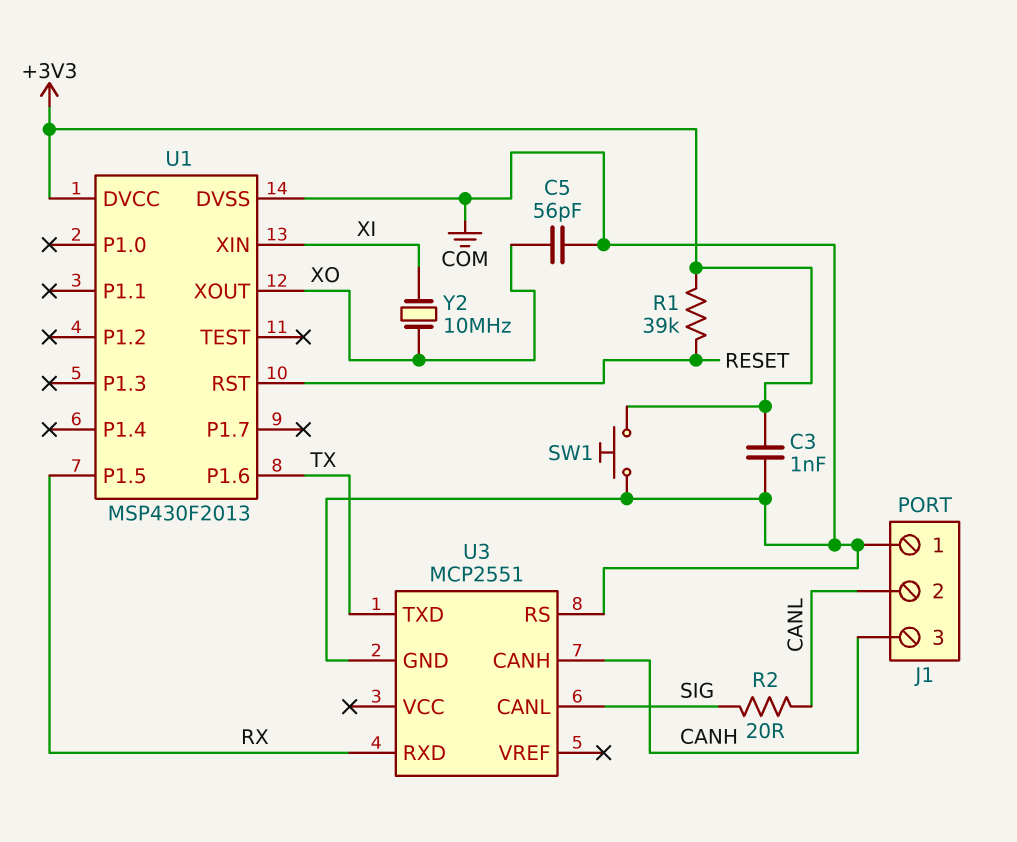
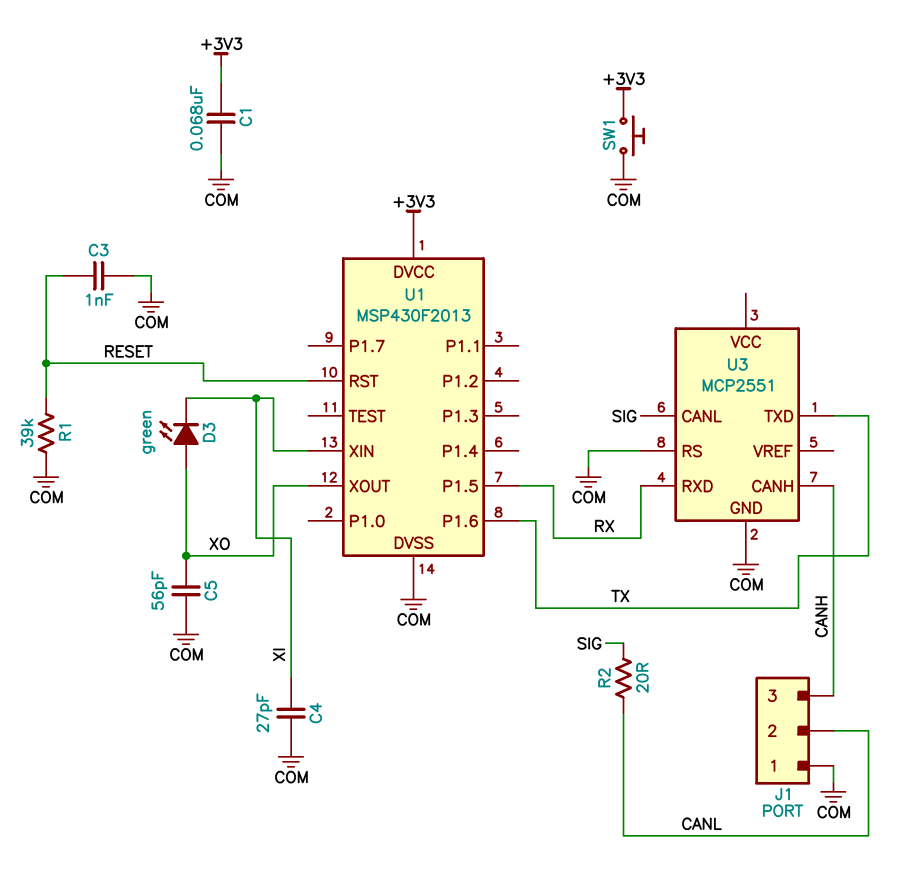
C1: none -> 68nF (+3V3, COM)
C3: 1nF (+3V3, COM) -> 1nF (COM, RESET)
C4: none -> 27pF (COM, XI)
D3: none -> LED green (A XO, K XI)
R1: 39k (+3V3, RESET) -> 39k (COM, RESET)
Y2: 10MHz (XI, XO) -> none

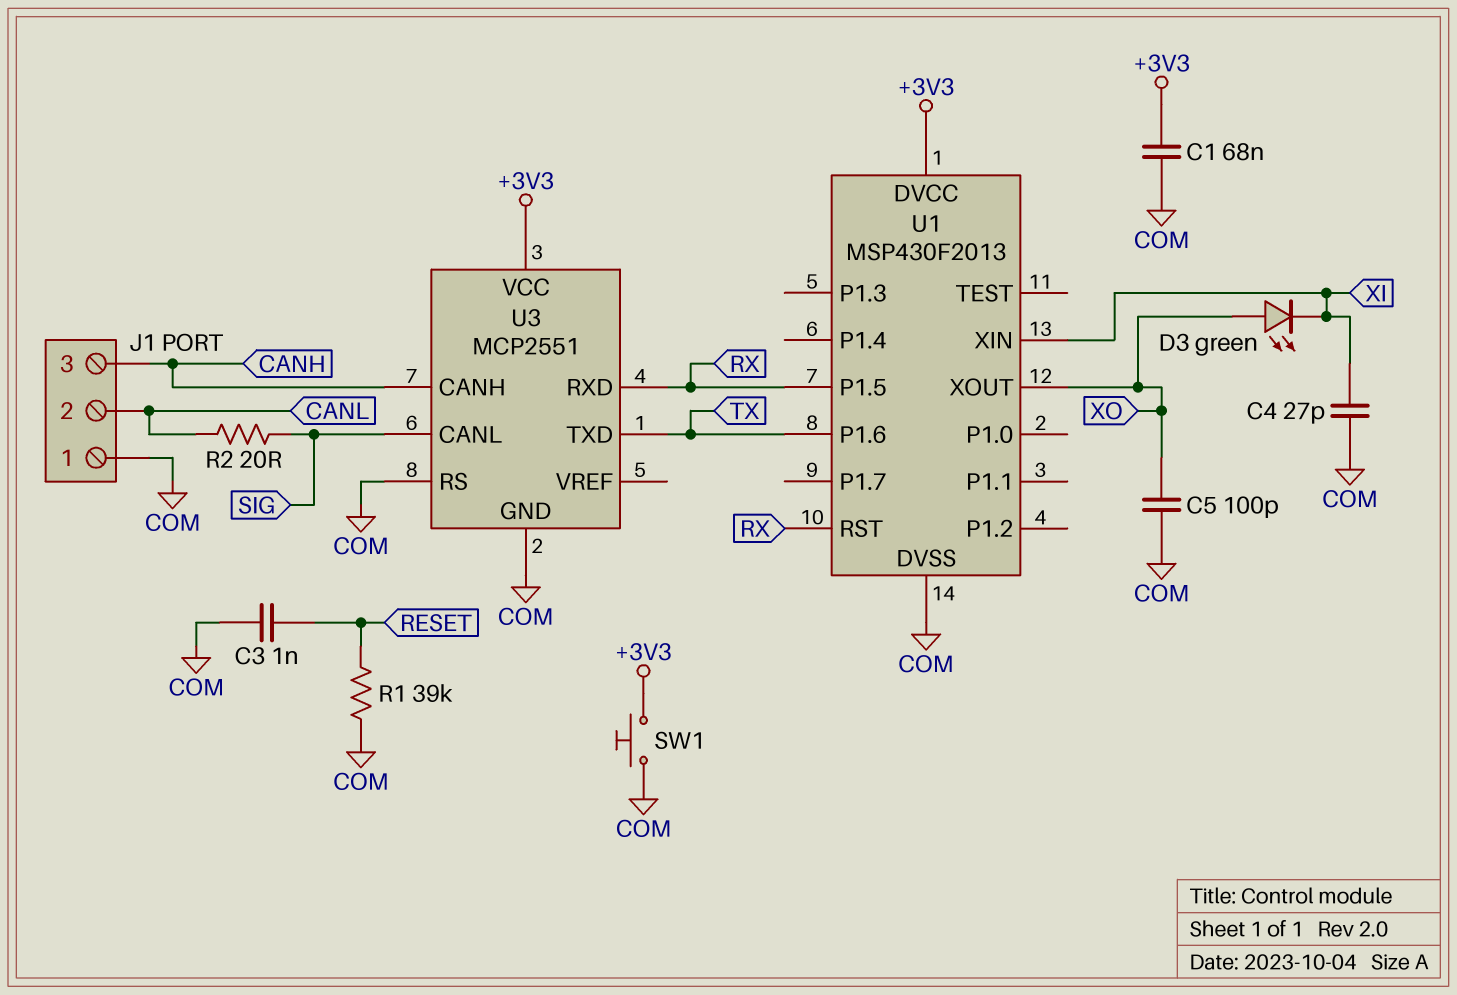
C5: 56pF (COM, XO) -> 100pF (COM, XO)
U1 pin RST: RESET -> RX
U3 pin VCC: none -> +3V3

